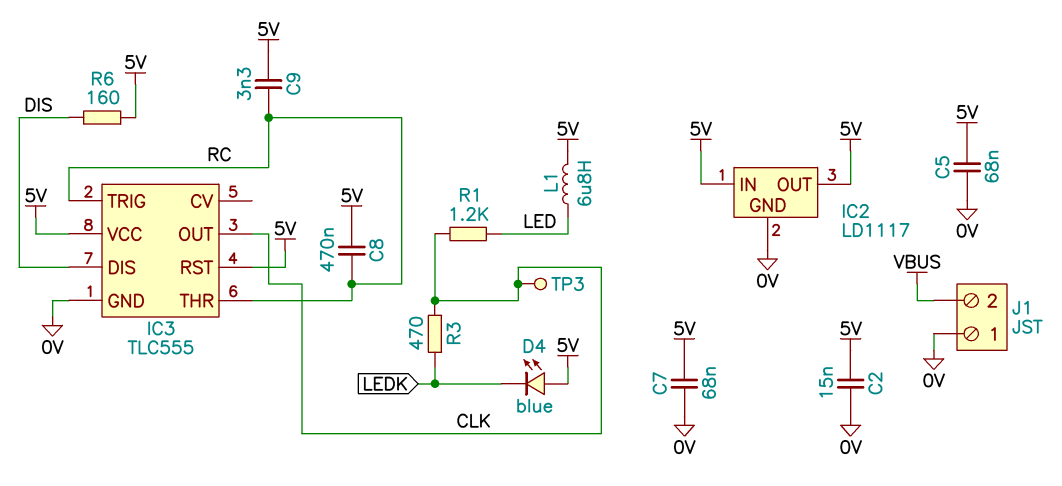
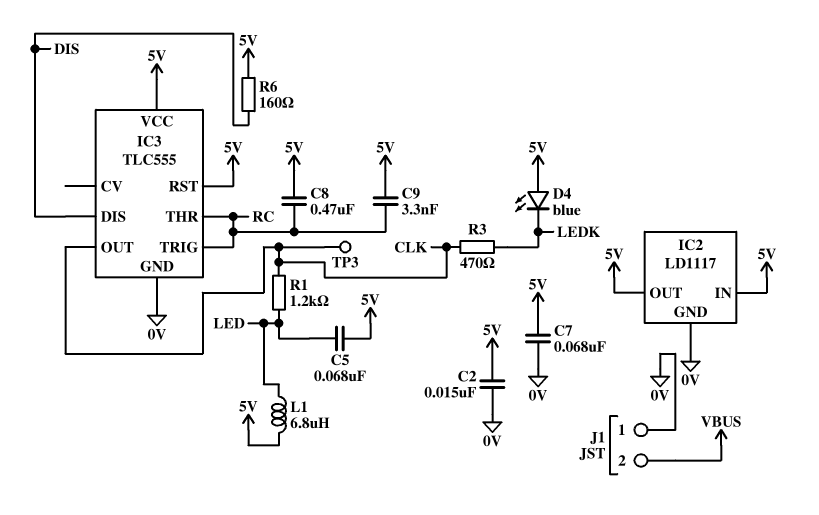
C5: 68nF (0V, 5V) -> 68nF (5V, LED)

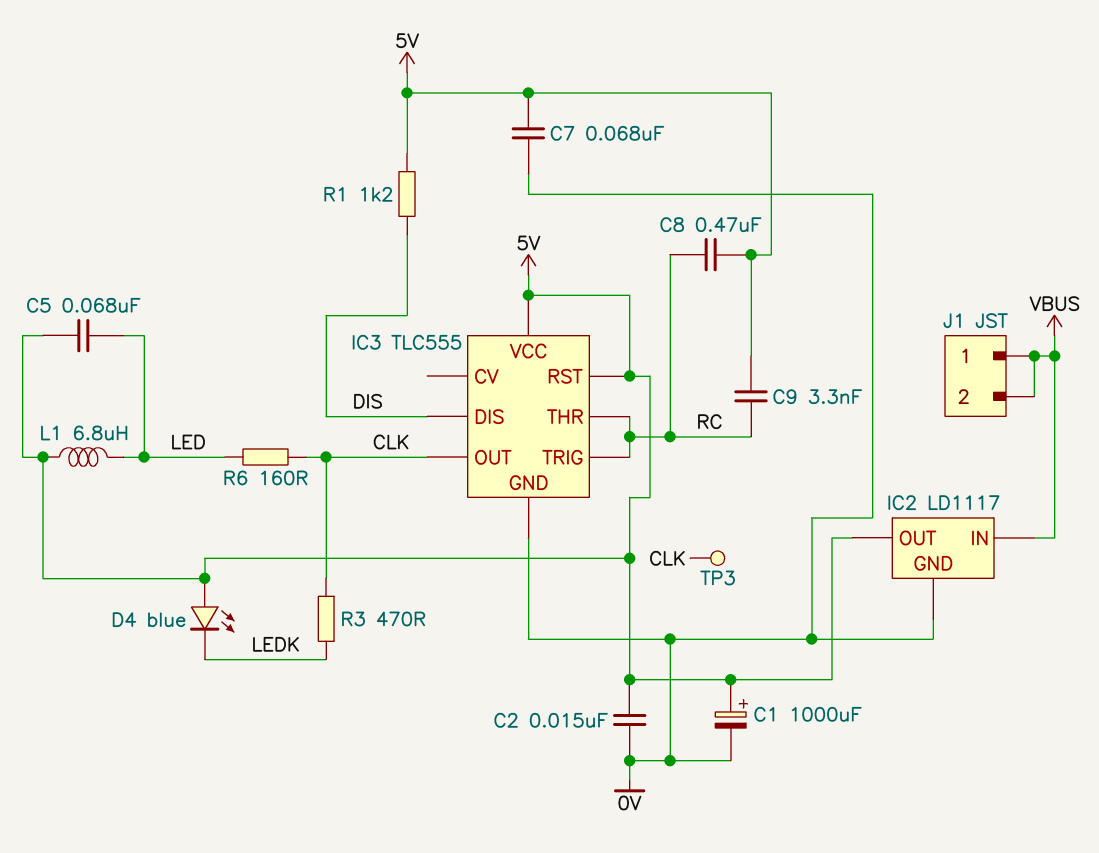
C1: none -> 1000uF (plus 5V, minus 0V)
IC2 pin IN: 5V -> VBUS
J1 pin 1: 0V -> VBUS
R1: 1.2k (CLK, LED) -> 1.2k (5V, DIS)
R6: 160 (5V, DIS) -> 160 (CLK, LED)

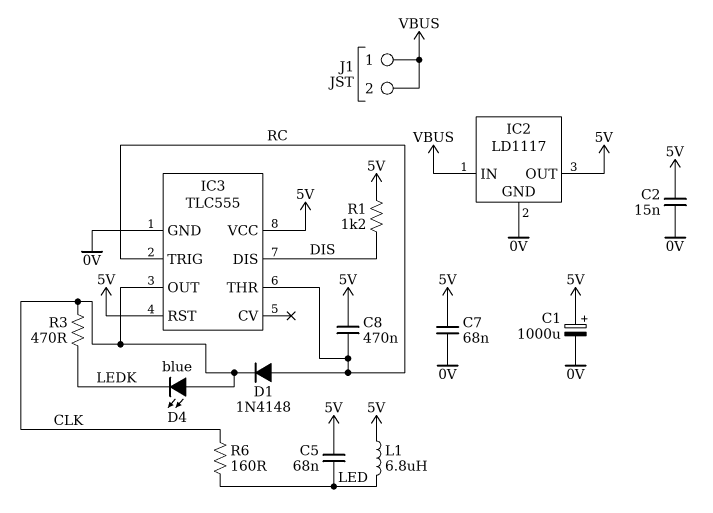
C9: 3.3nF (5V, RC) -> none
D1: none -> diode 1N4148 (A RC, K CLK)
D4: LED blue (A 5V, K LEDK) -> LED blue (A CLK, K LEDK)
TP3: test point (CLK) -> none

